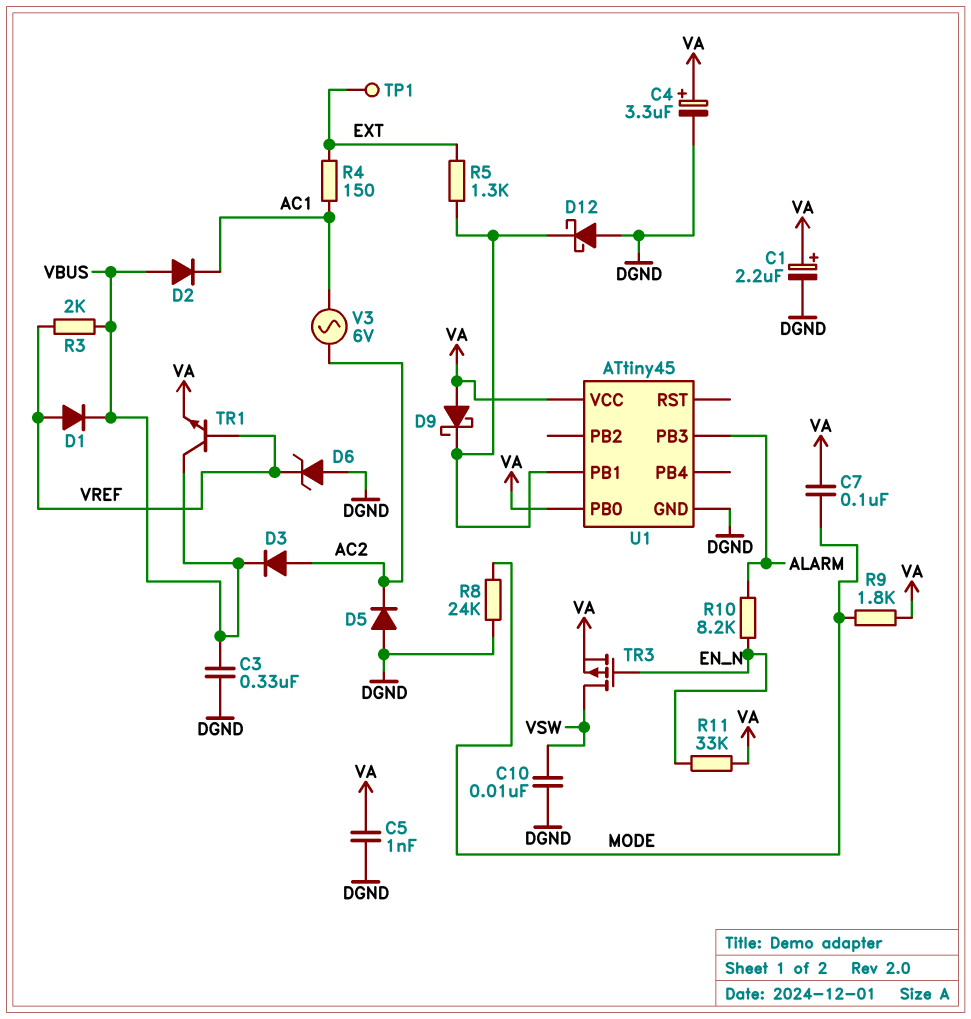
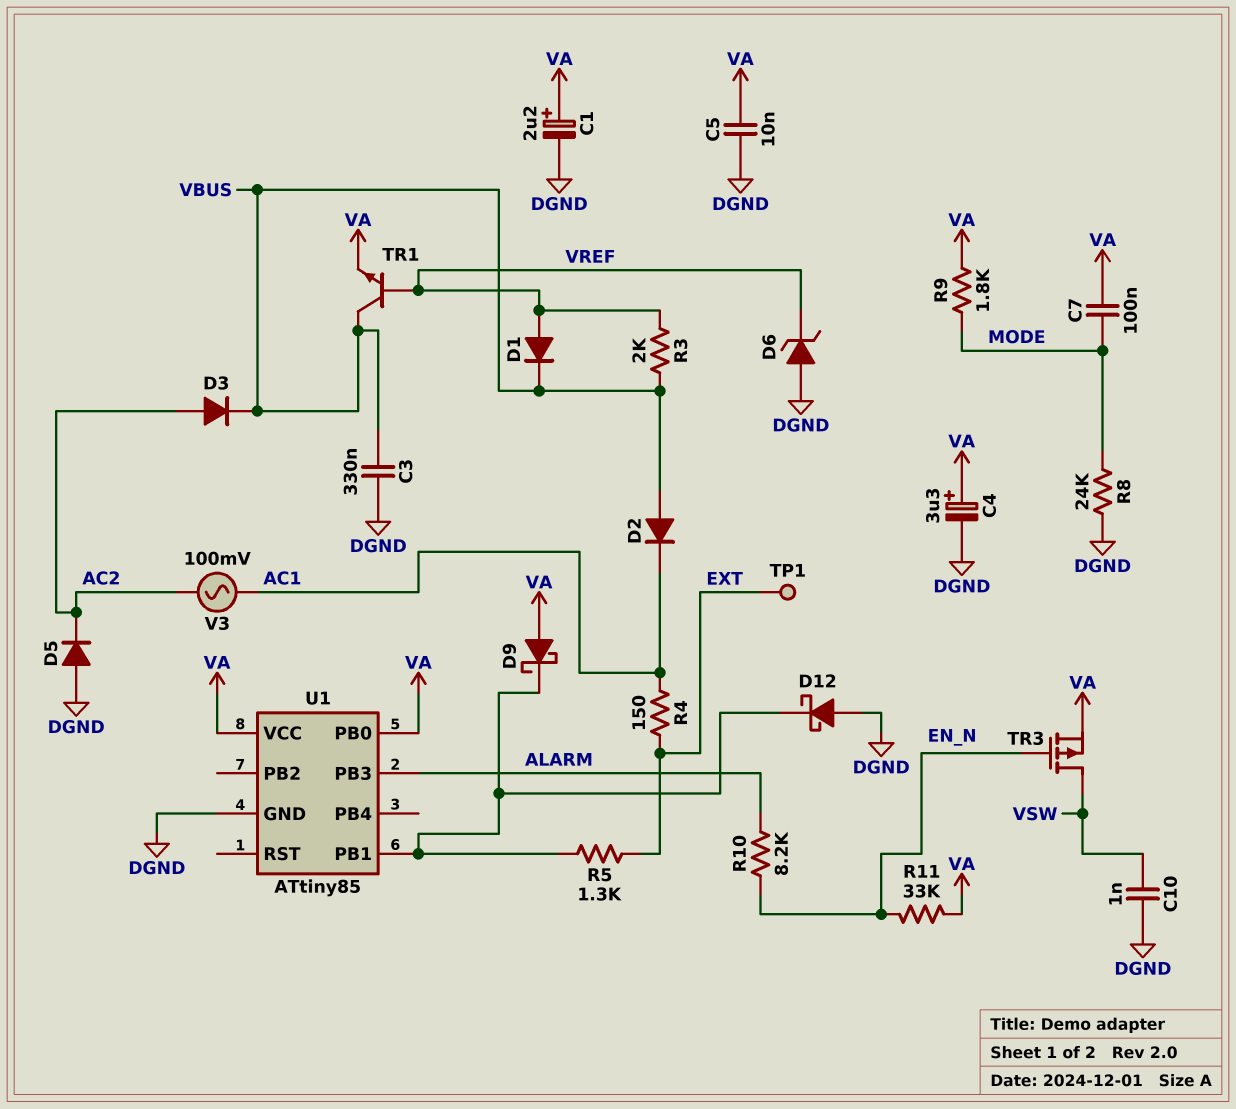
C5: 1nF (DGND, VA) -> 10nF (DGND, VA)
C10: 10nF (DGND, VSW) -> 1nF (DGND, VSW)
U1: ATtiny45 -> ATtiny85
V3: AC 6V (AC1, AC2) -> AC 100mV (AC1, AC2)

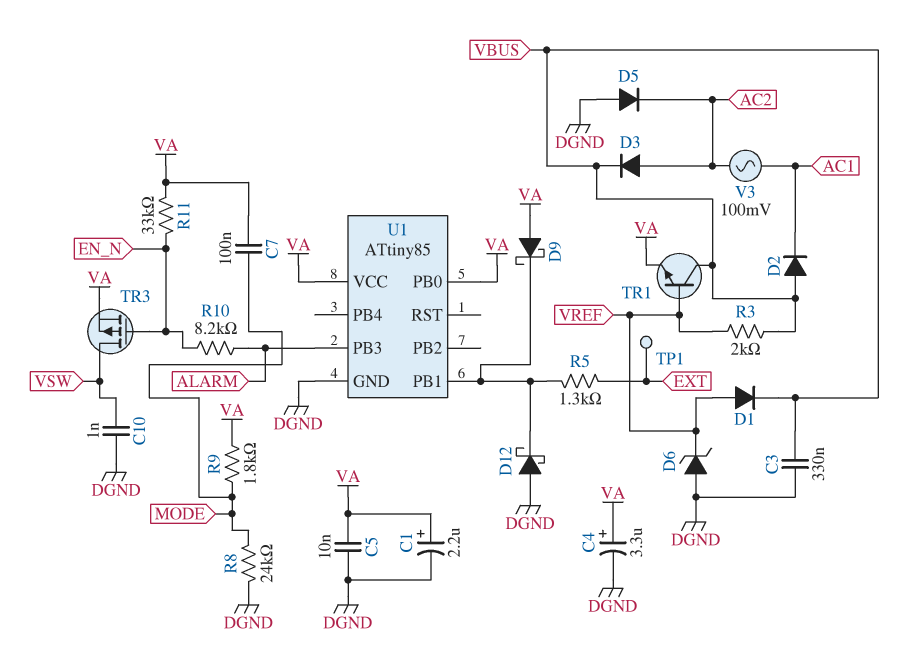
R4: 150 (AC1, EXT) -> none

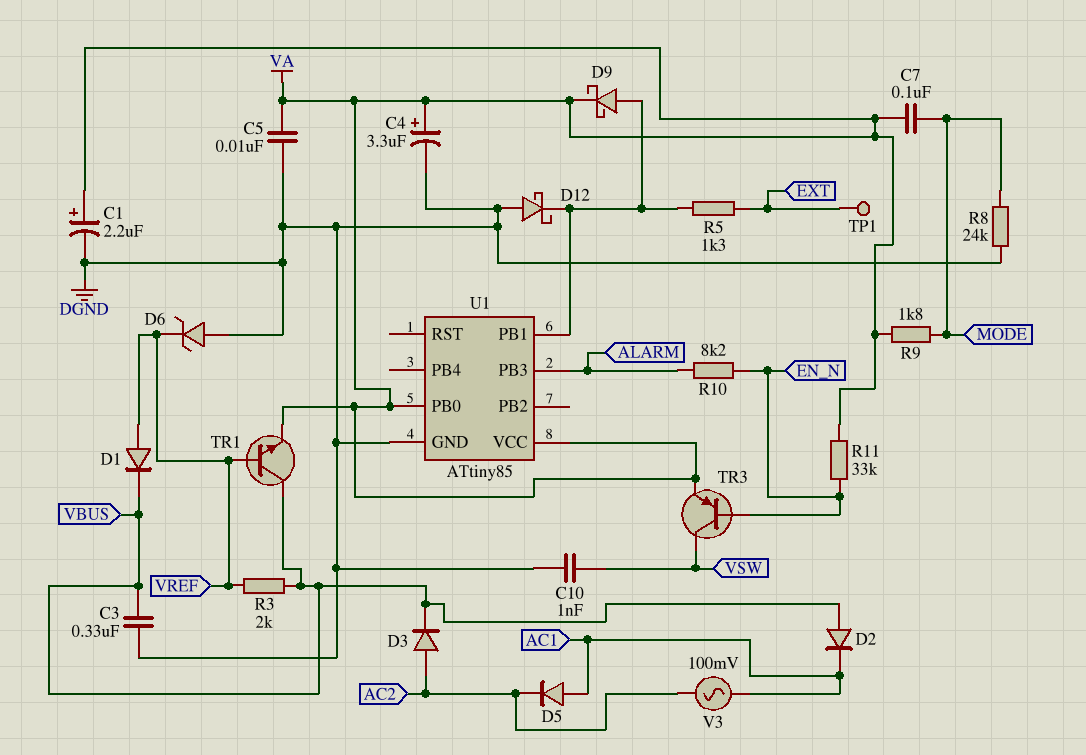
D5: diode (A DGND, K AC2) -> diode (A AC1, K AC2)
D9: schottky (A VA, K U1/PB1) -> schottky (A U1/PB1, K VA)
TR3: PMOS (G EN_N, D VSW, S VA) -> PNP (B EN_N, C VSW, E VA)

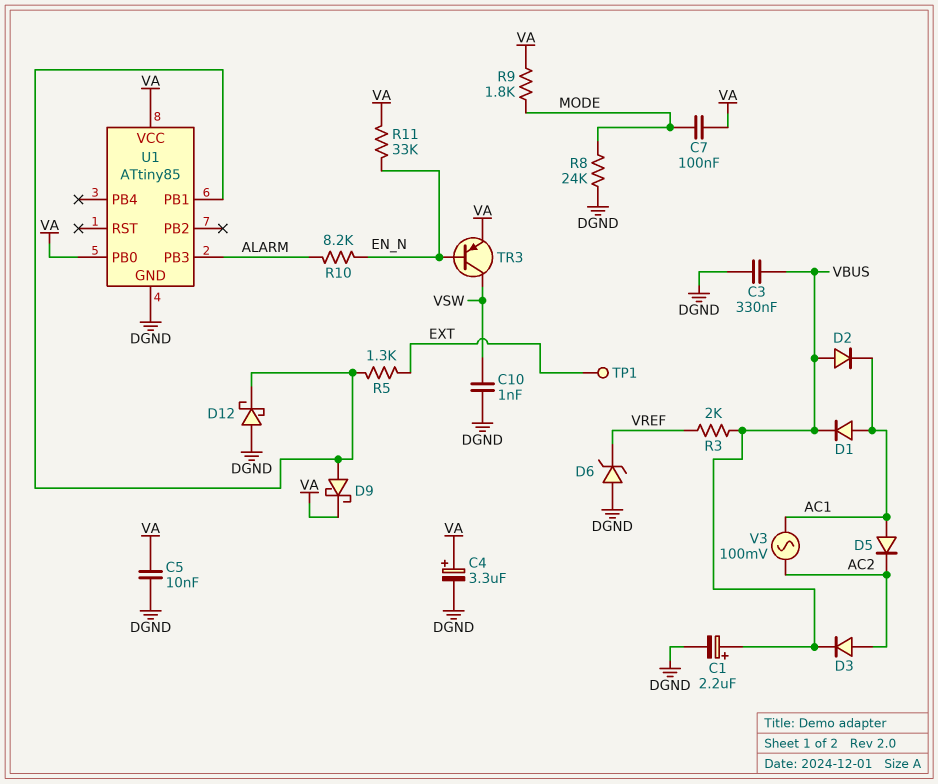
C1: 2.2uF (plus VA, minus DGND) -> 2.2uF (plus VBUS, minus DGND)
D1: diode (A VREF, K VBUS) -> diode (A AC1, K VBUS)
TR1: NPN (B VREF, C VBUS, E VA) -> none

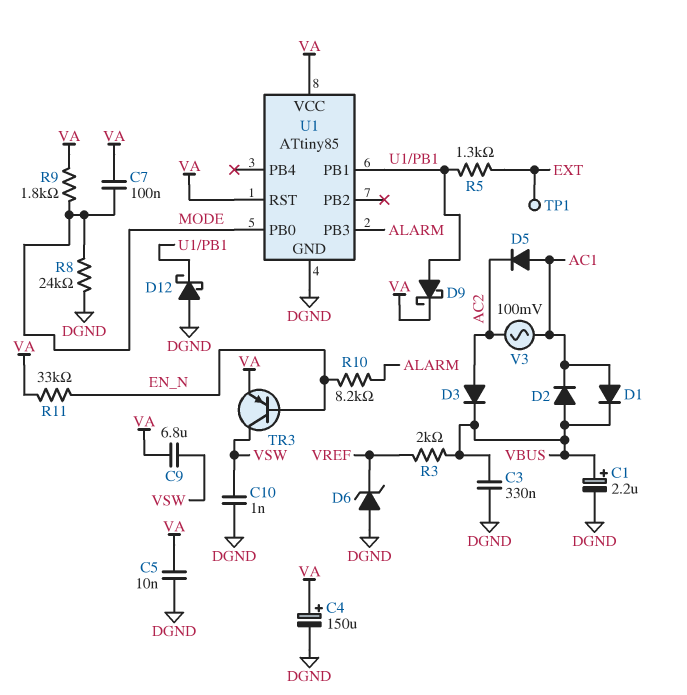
C4: 3.3uF (plus VA, minus DGND) -> 150uF (plus VA, minus DGND)
C9: none -> 6.8uF (VA, VSW)
U1 pin PB0: VA -> MODE
U1 pin RST: none -> VA

